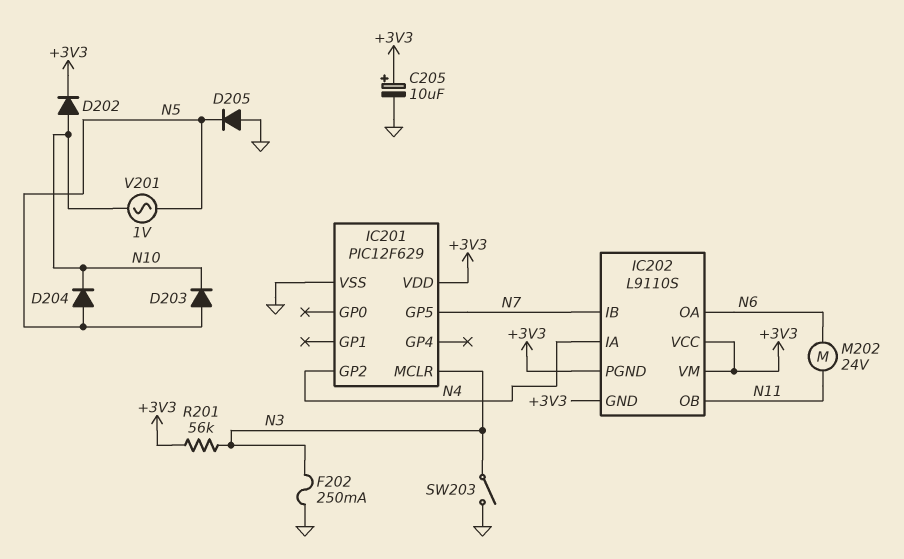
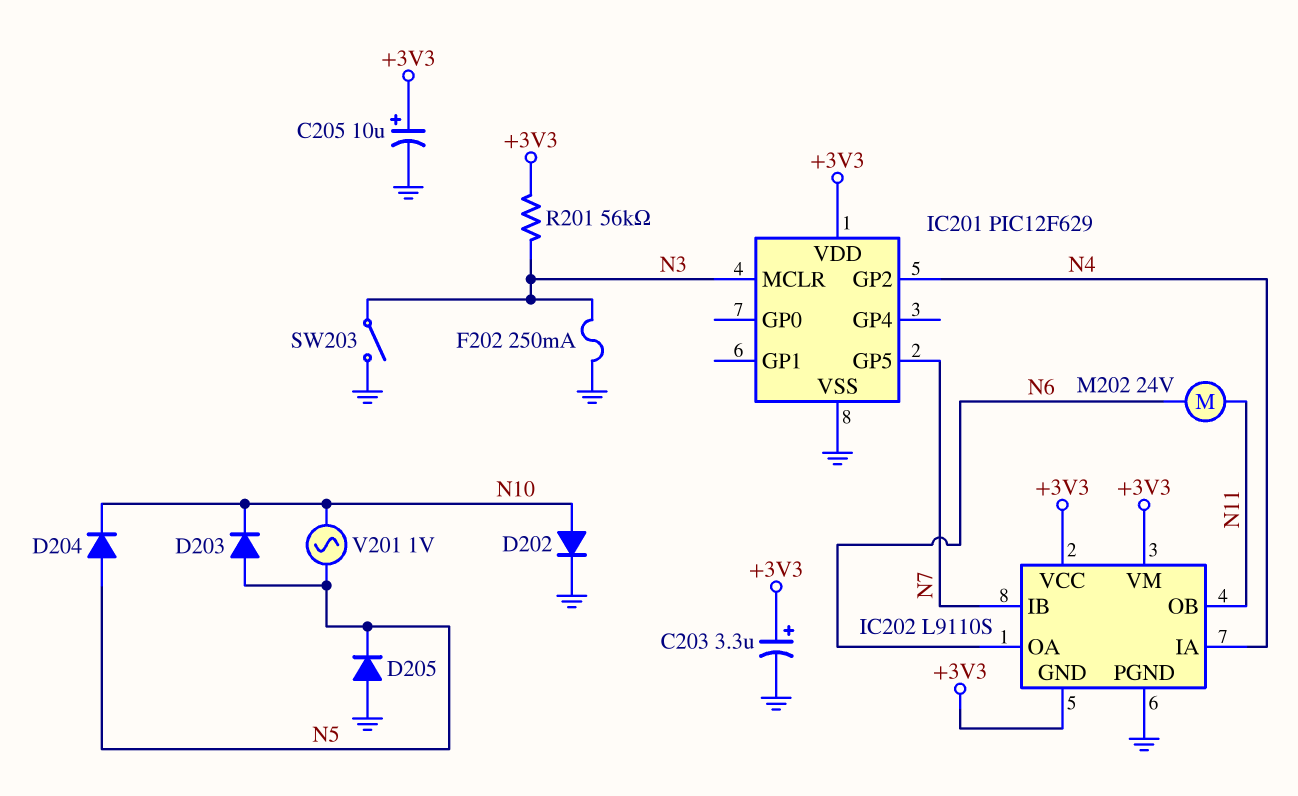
C203: none -> 3.3uF (plus +3V3, minus GND)
D202: diode (A N10, K +3V3) -> diode (A N10, K GND)
IC202 pin PGND: +3V3 -> GND

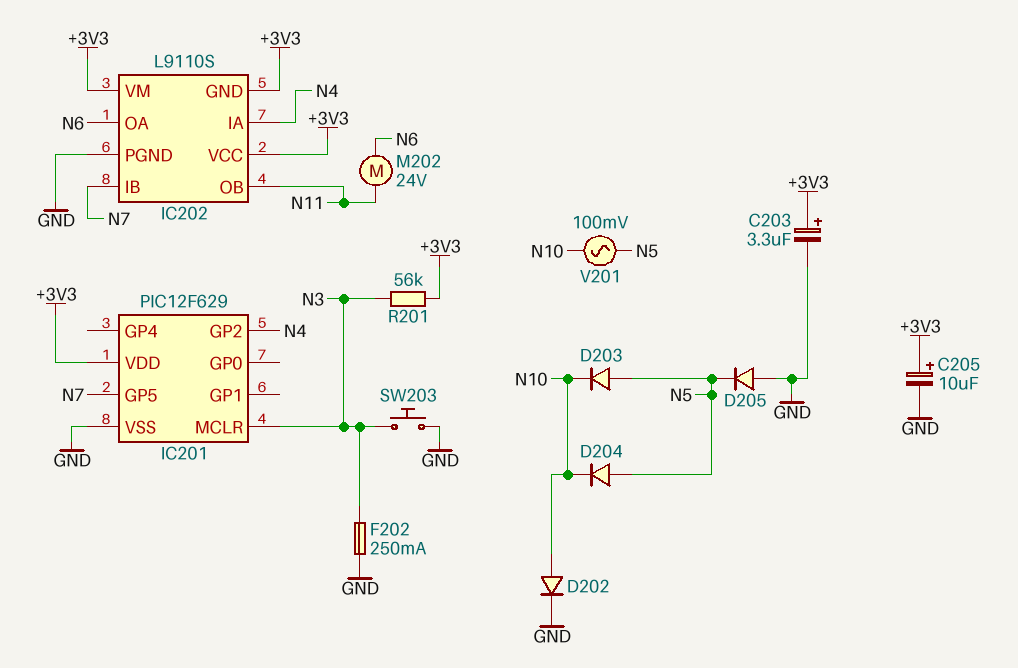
SW203: switch (GND, N3) -> button (GND, N3)
V201: AC 1V (N5, N10) -> AC 100mV (N5, N10)

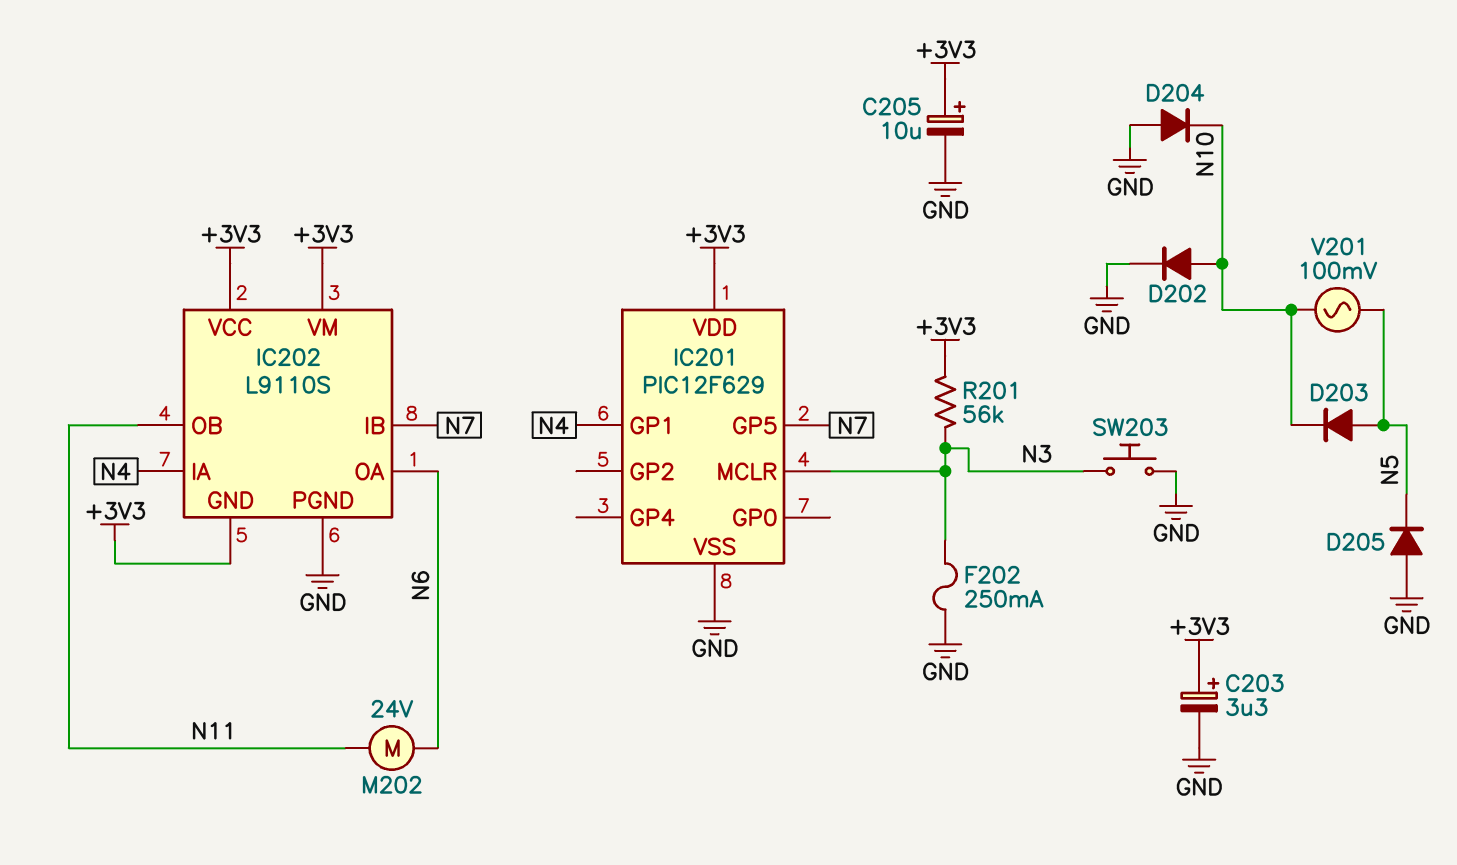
D204: diode (A N5, K N10) -> diode (A GND, K N10)
IC201 pin GP1: none -> N4
IC201 pin GP2: N4 -> none

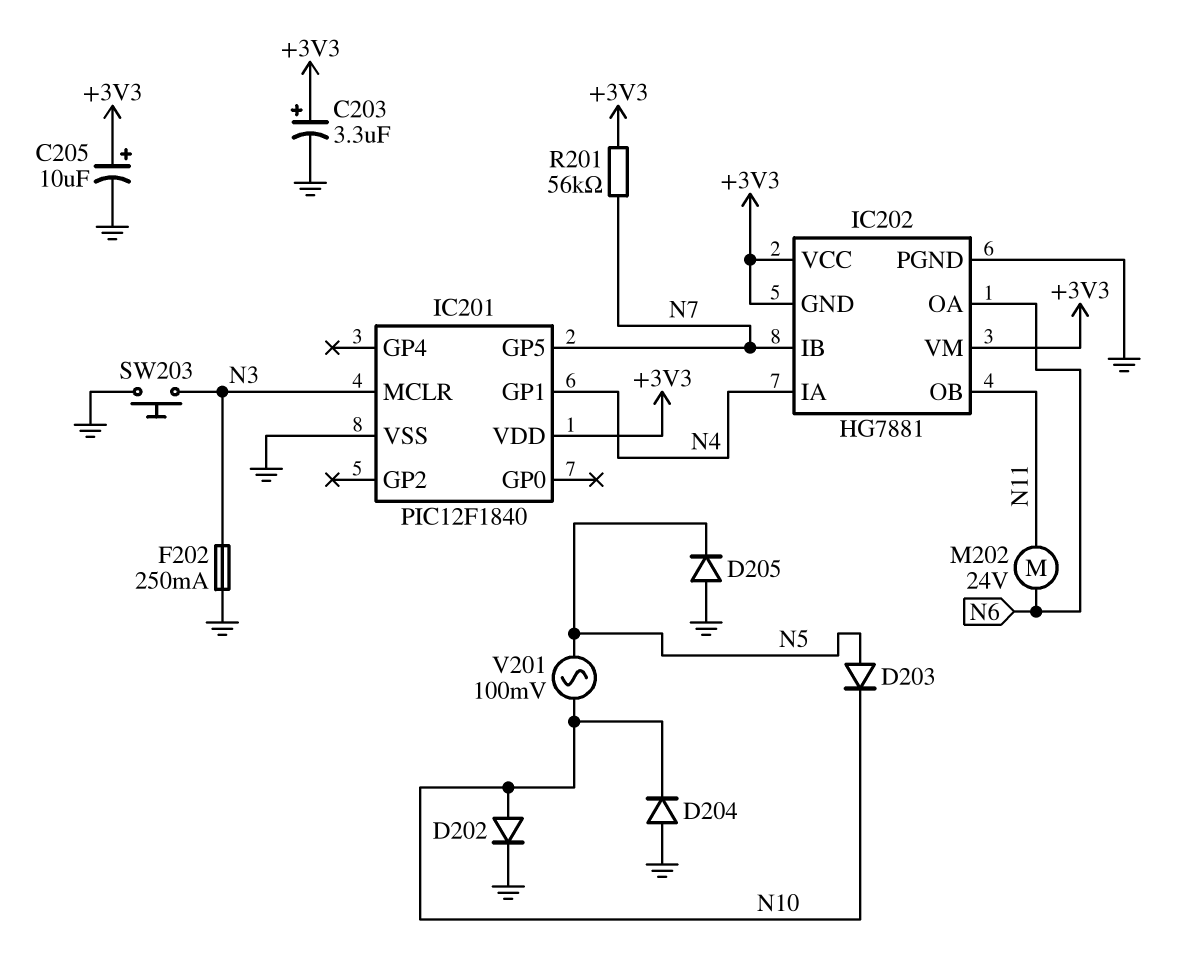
IC201: PIC12F629 -> PIC12F1840
IC202: L9110S -> HG7881
R201: 56k (+3V3, N3) -> 56k (+3V3, N7)

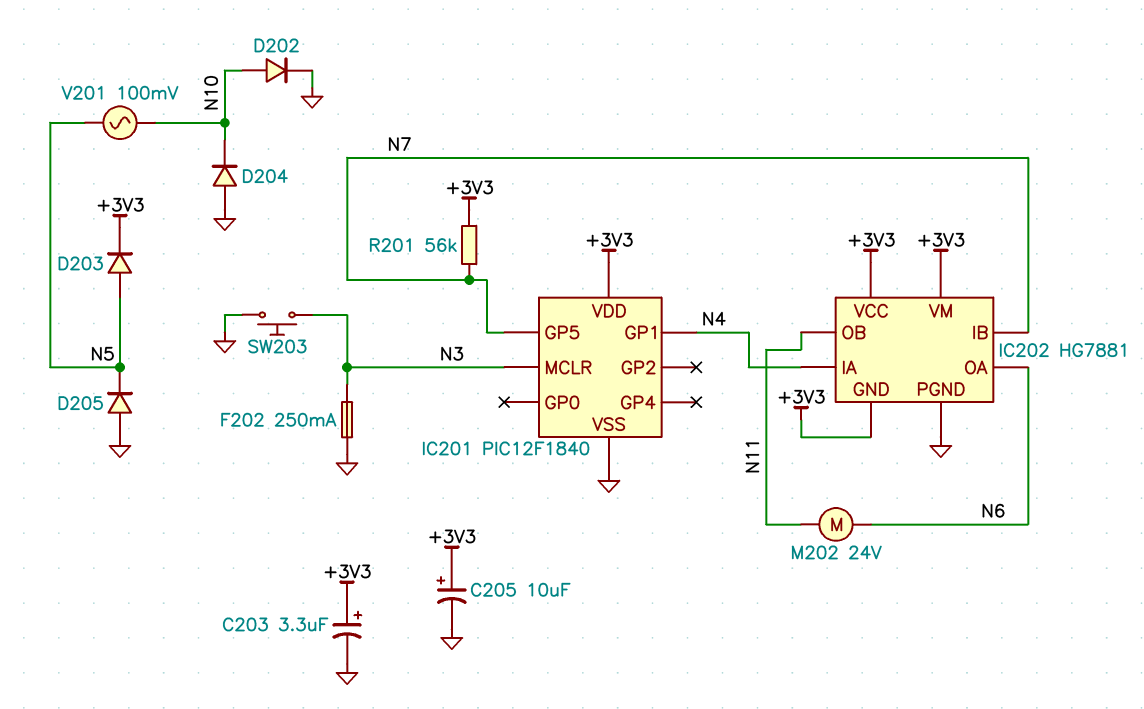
D203: diode (A N5, K N10) -> diode (A N5, K +3V3)

